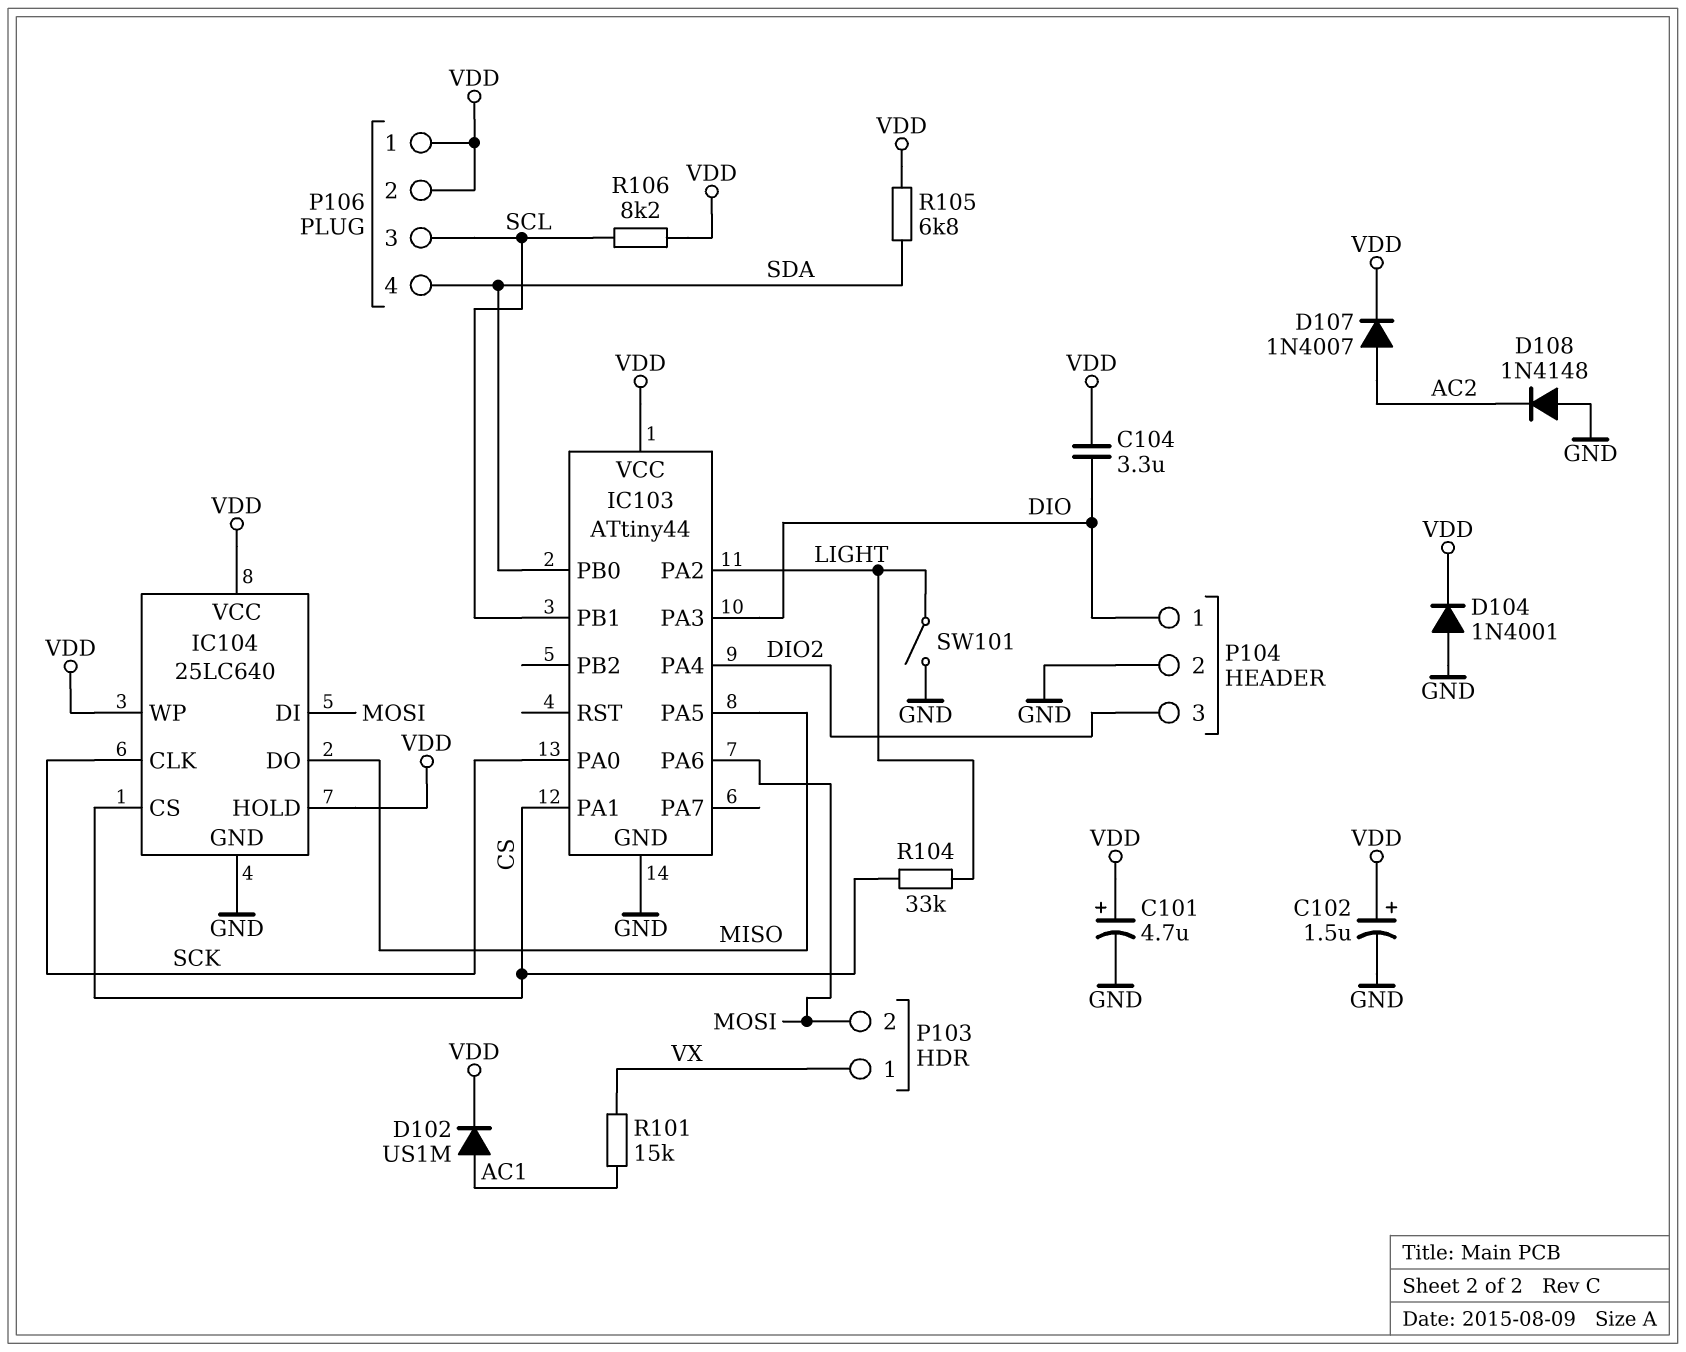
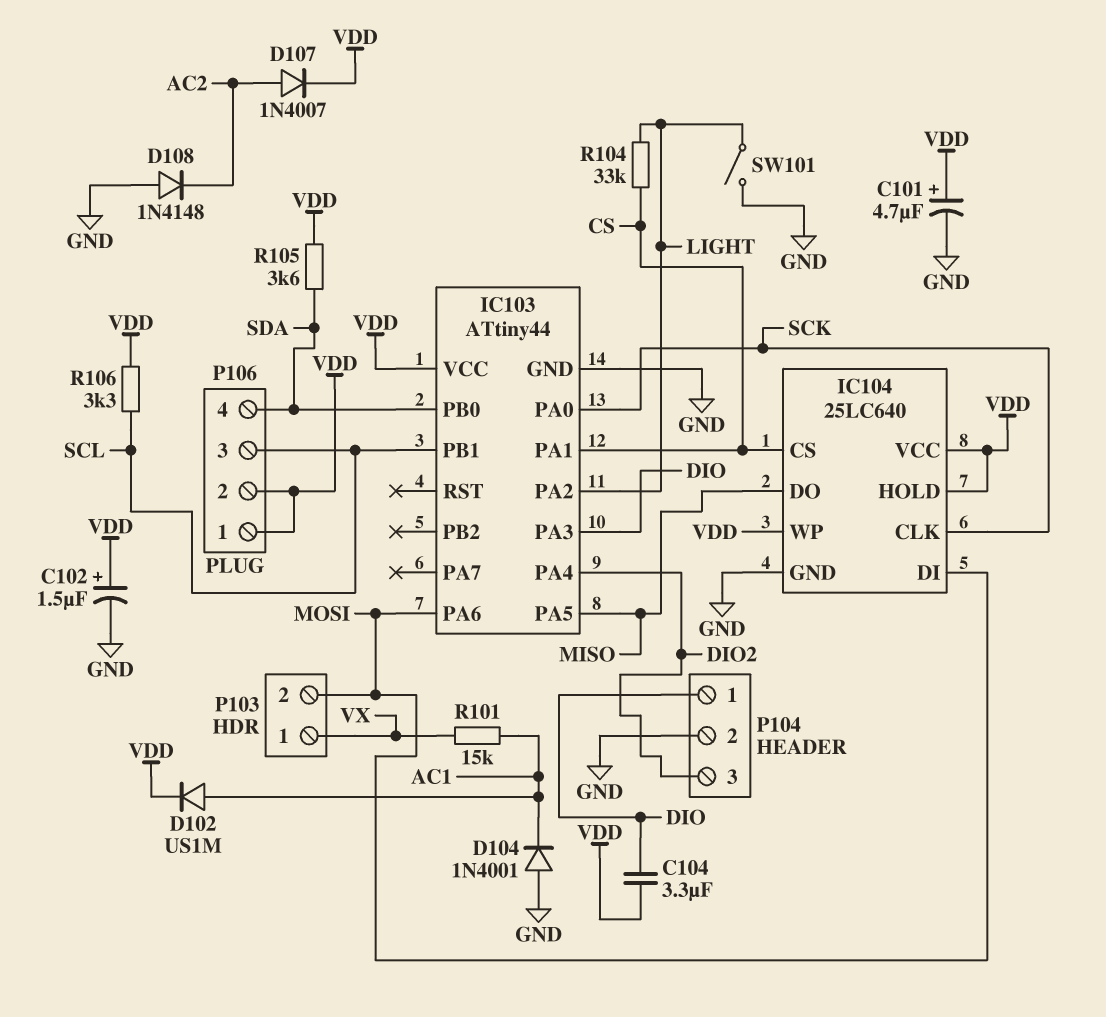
D104: diode 1N4001 (A GND, K VDD) -> diode 1N4001 (A GND, K AC1)
R105: 6.8k (SDA, VDD) -> 3.6k (SDA, VDD)
R106: 8.2k (SCL, VDD) -> 3.3k (SCL, VDD)

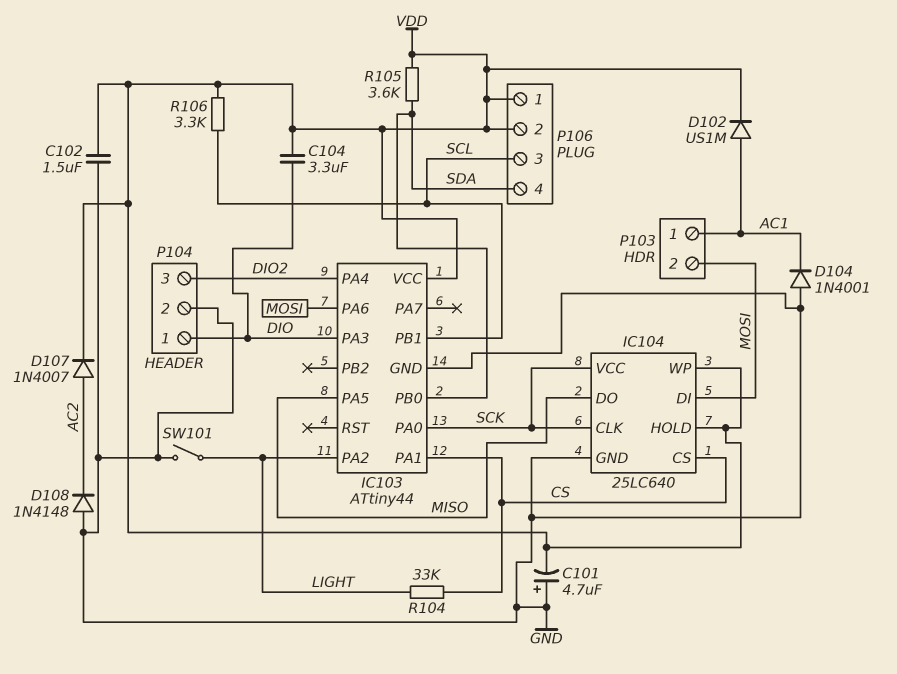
C101: 4.7uF (plus VDD, minus GND) -> 4.7uF (plus GND, minus VDD)
C102: 1.5uF (plus VDD, minus GND) -> 1.5uF (GND, VDD)
IC104 pin VCC: VDD -> SCK
P103 pin 1: VX -> AC1
R101: 15k (AC1, VX) -> none

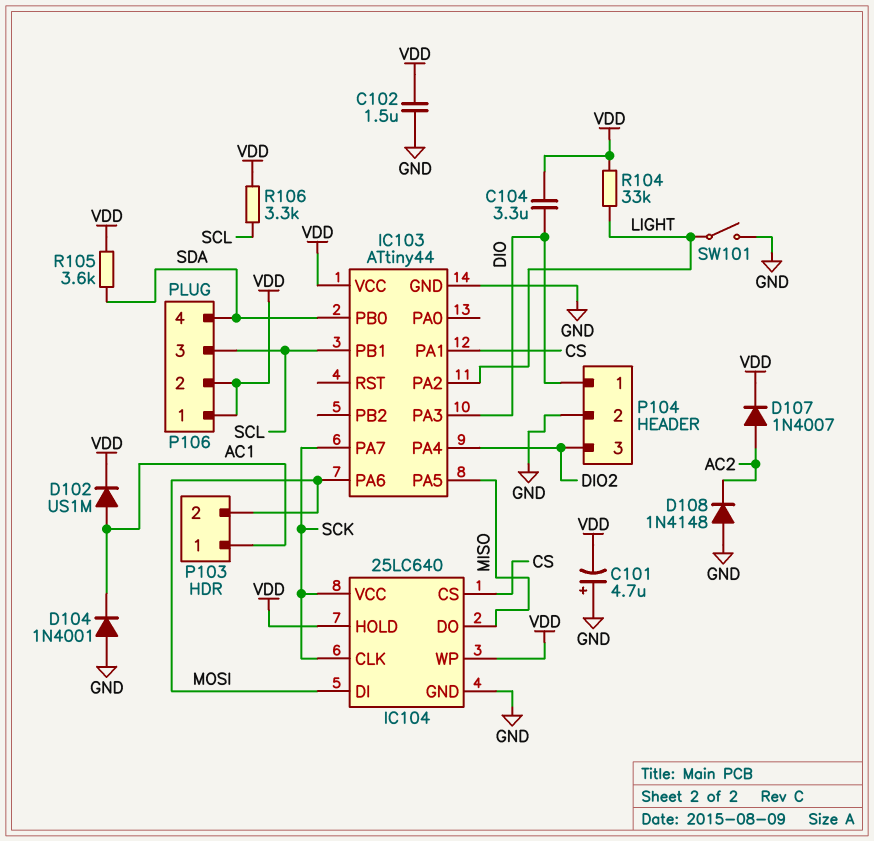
IC103 pin PA0: SCK -> none
IC103 pin PA7: none -> SCK
R104: 33k (CS, LIGHT) -> 33k (LIGHT, VDD)

